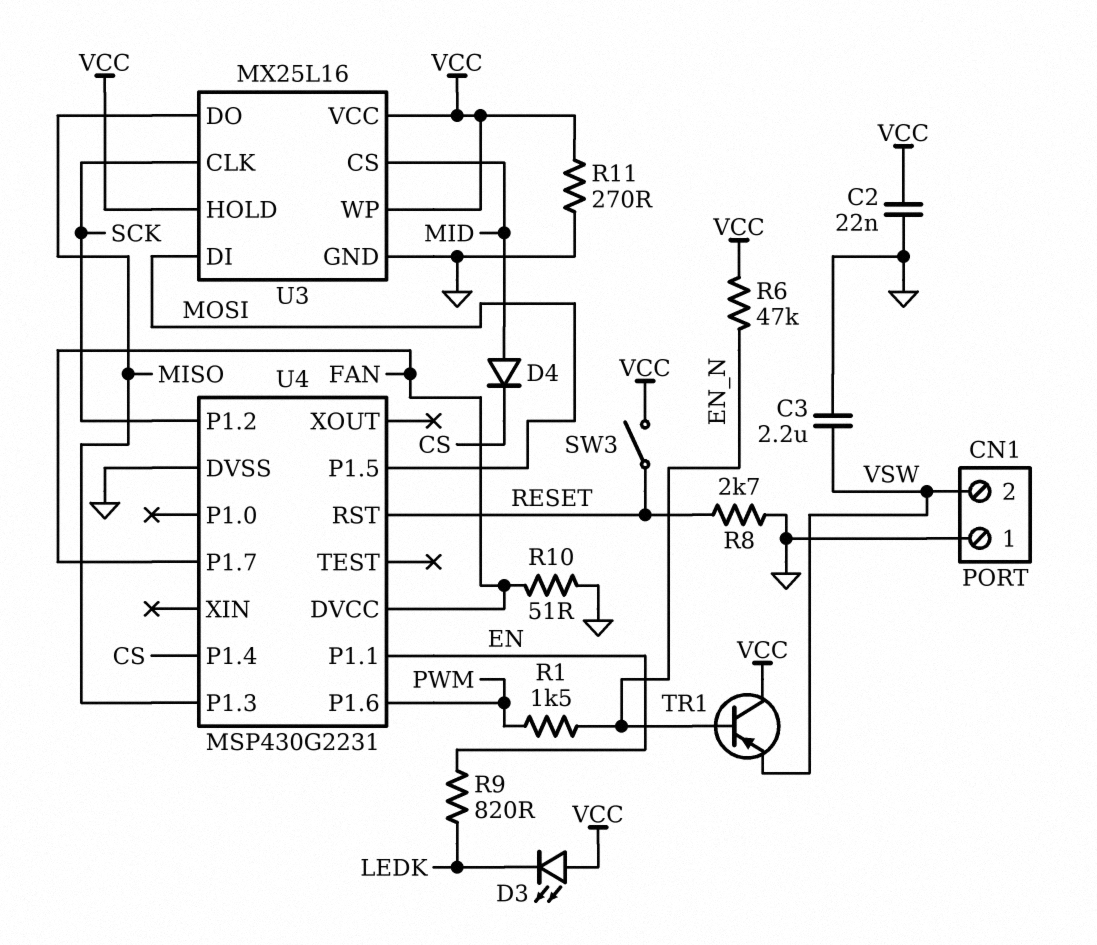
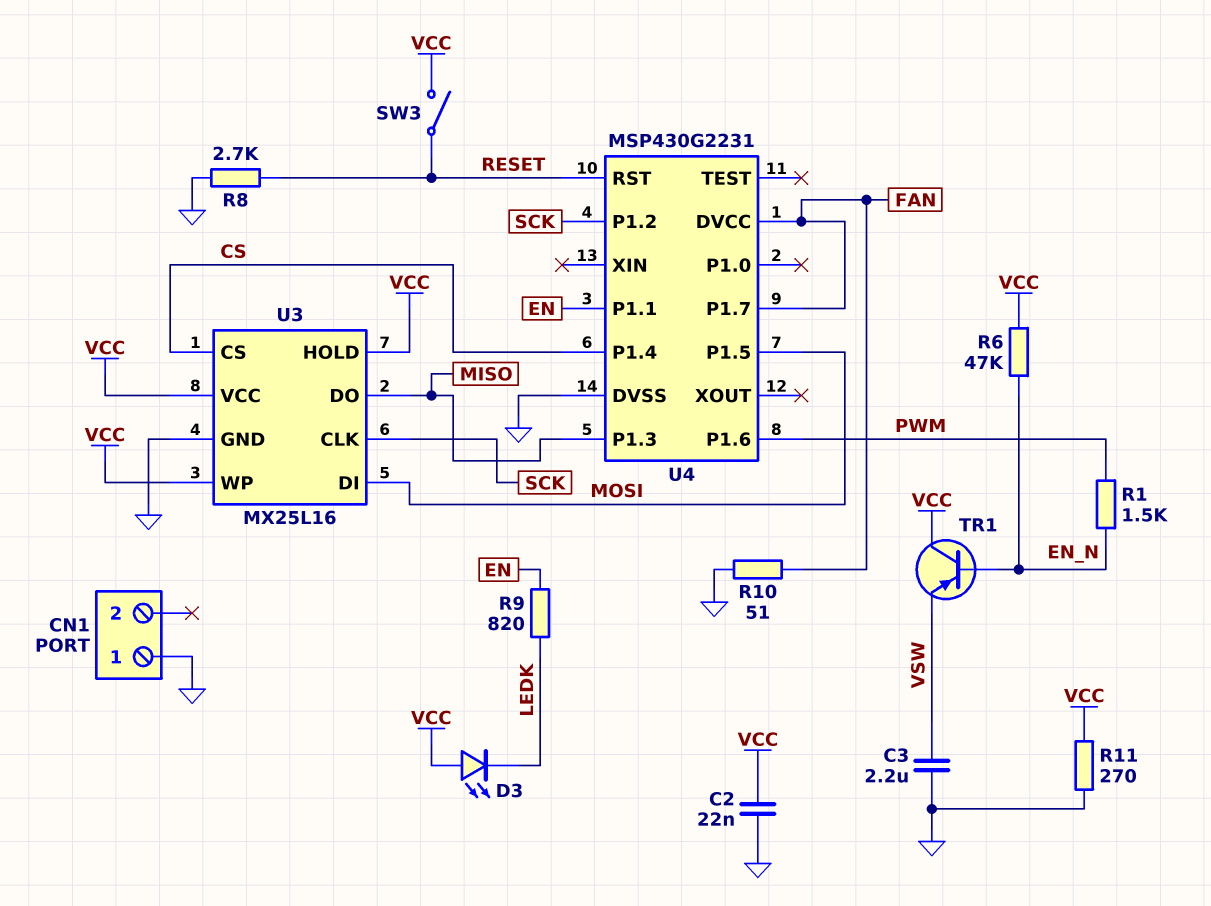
CN1 pin 2: VSW -> none
D4: diode (A MID, K CS) -> none
U3 pin CS: MID -> CS

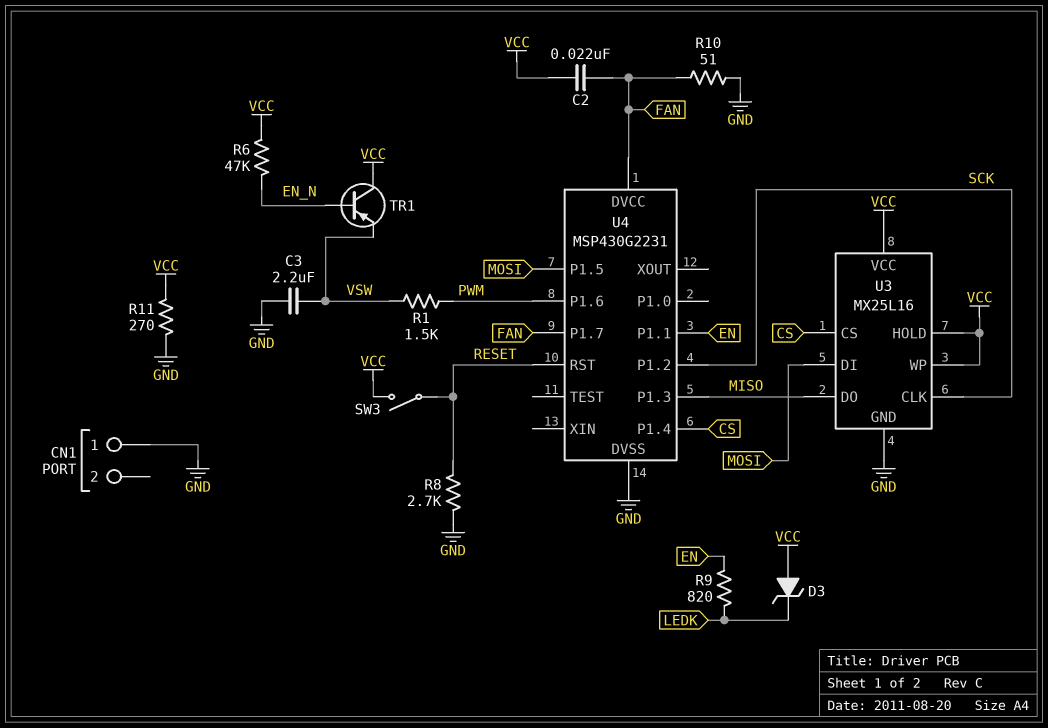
C2: 22nF (GND, VCC) -> 22nF (FAN, VCC)
D3: LED (A VCC, K LEDK) -> zener (A VCC, K LEDK)
R1: 1.5k (EN_N, PWM) -> 1.5k (PWM, VSW)

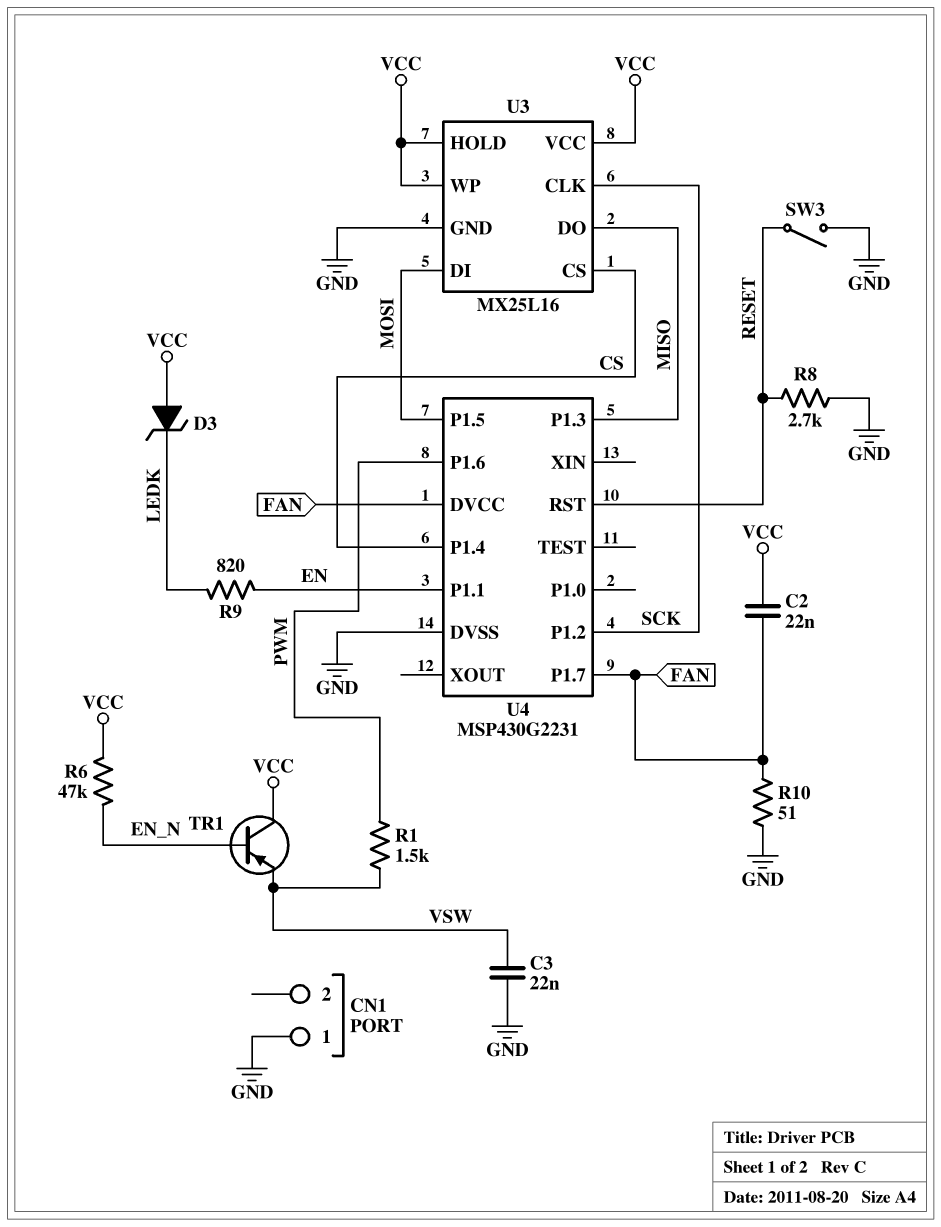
C3: 2.2uF (GND, VSW) -> 22nF (GND, VSW)
R11: 270 (GND, VCC) -> none
SW3: switch (RESET, VCC) -> switch (GND, RESET)

